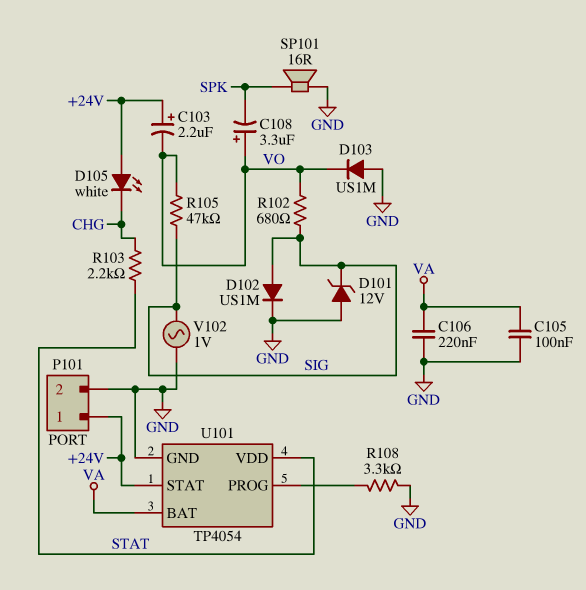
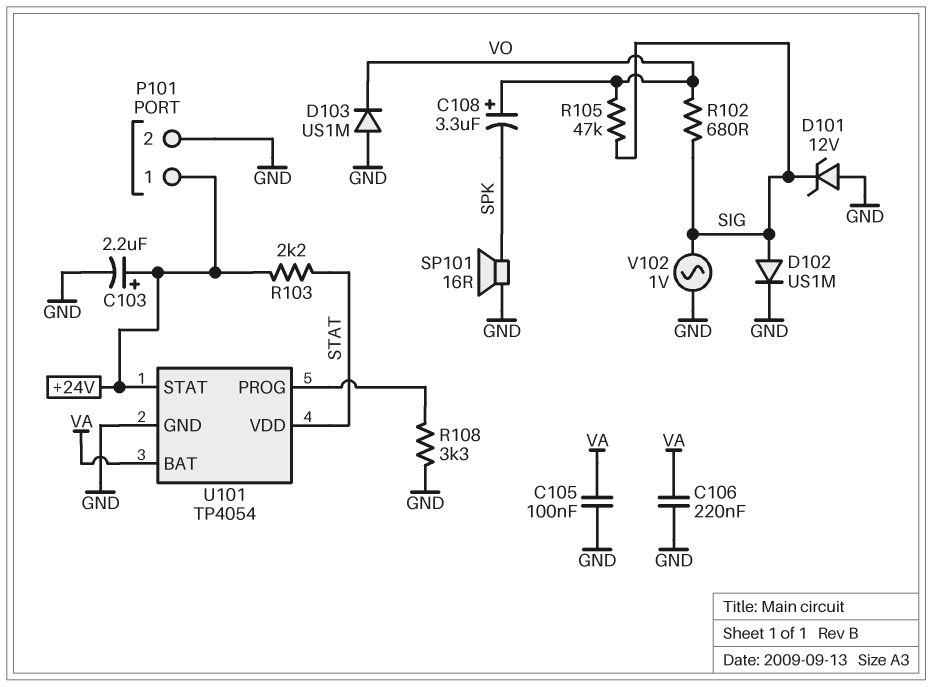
C103: 2.2uF (plus +24V, minus VO) -> 2.2uF (plus +24V, minus GND)
D105: LED white (A +24V, K CHG) -> none
R103: 2.2k (CHG, STAT) -> 2.2k (+24V, STAT)

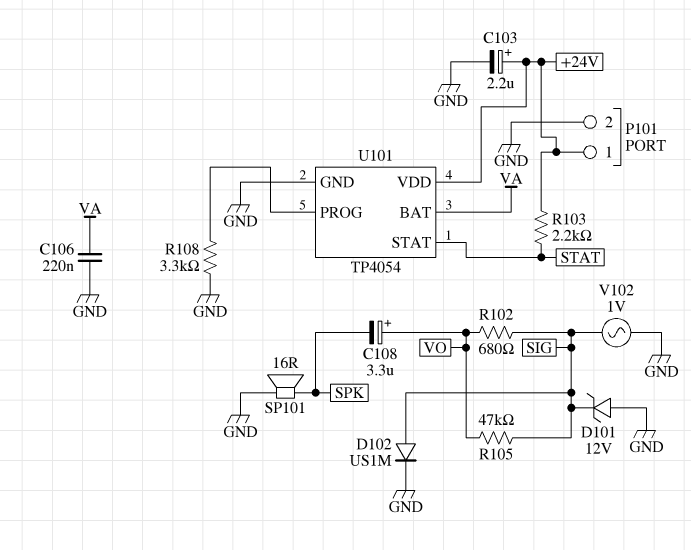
C105: 100nF (GND, VA) -> none
D103: diode US1M (A GND, K VO) -> none
U101 pin STAT: +24V -> STAT
U101 pin VDD: STAT -> +24V

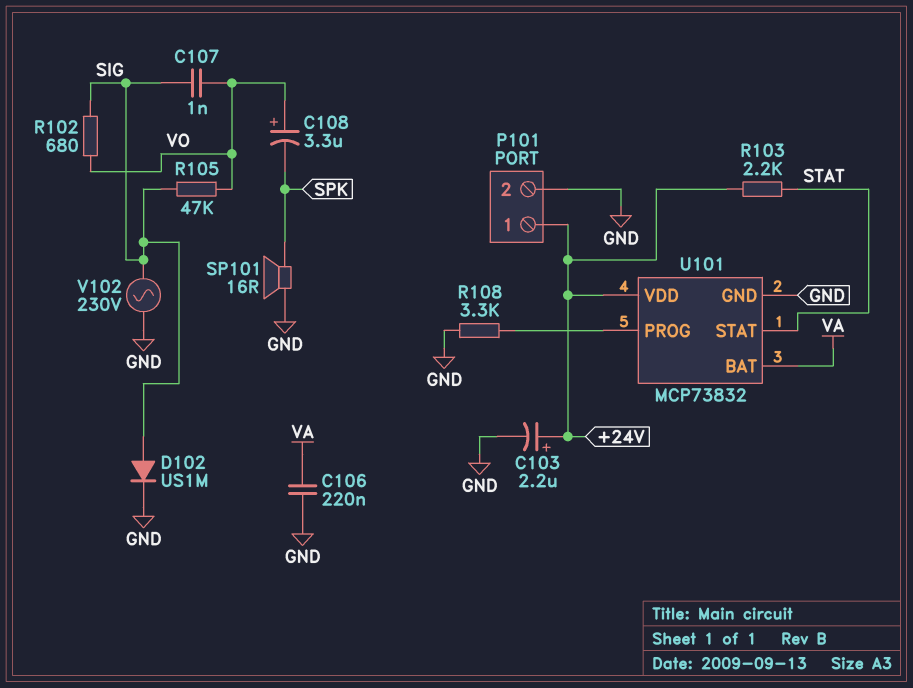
C107: none -> 1nF (SIG, VO)
D101: zener 12V (A GND, K SIG) -> none
U101: TP4054 -> MCP73832
V102: AC 1V (GND, SIG) -> AC 230V (GND, SIG)

